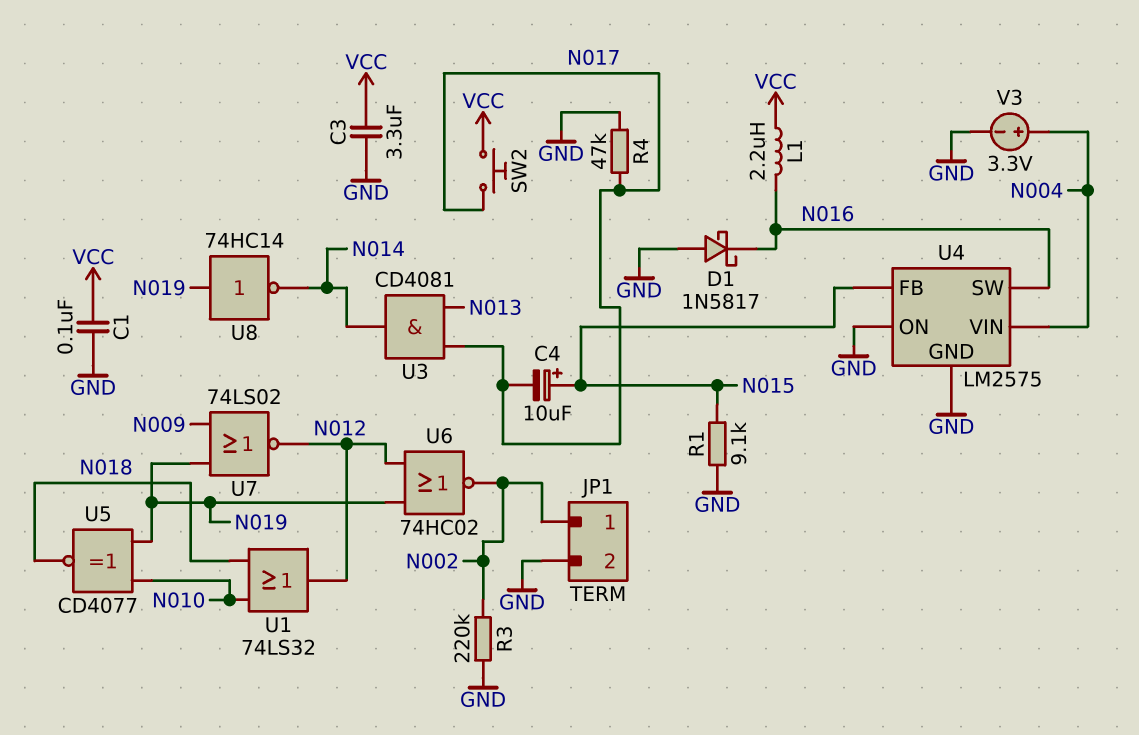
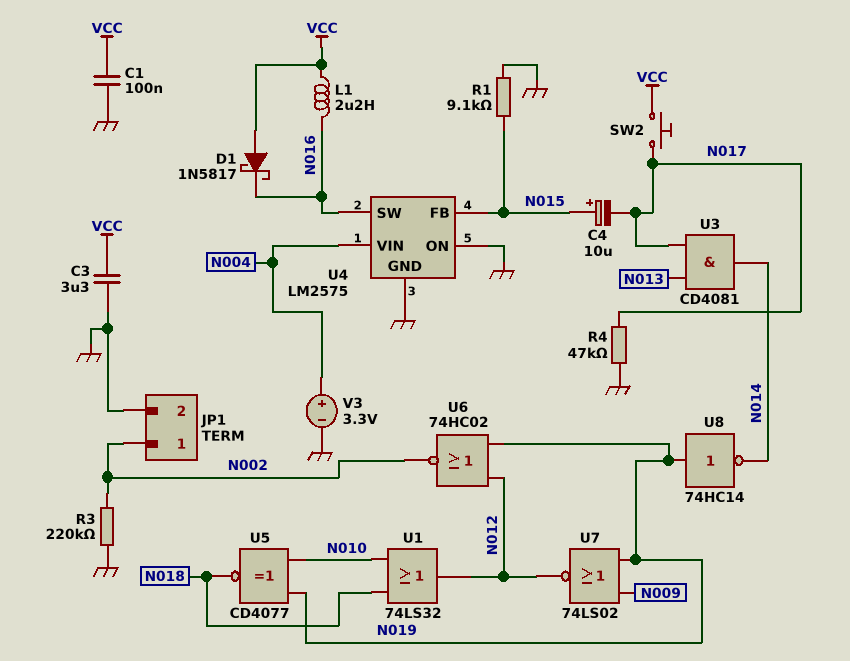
D1: schottky 1N5817 (A GND, K N016) -> schottky 1N5817 (A VCC, K N016)

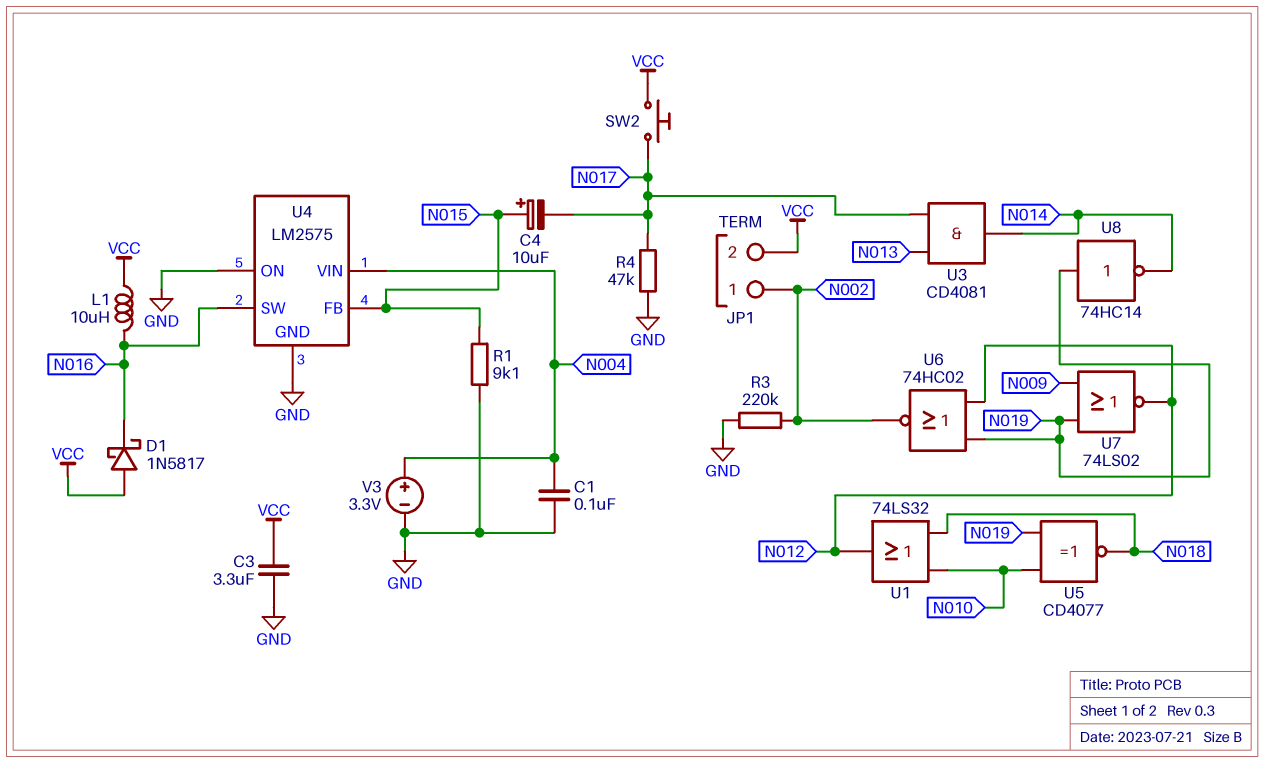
C1: 100nF (GND, VCC) -> 100nF (GND, N004)
JP1 pin 2: GND -> VCC
L1: 2.2uH (N016, VCC) -> 10uH (N016, VCC)

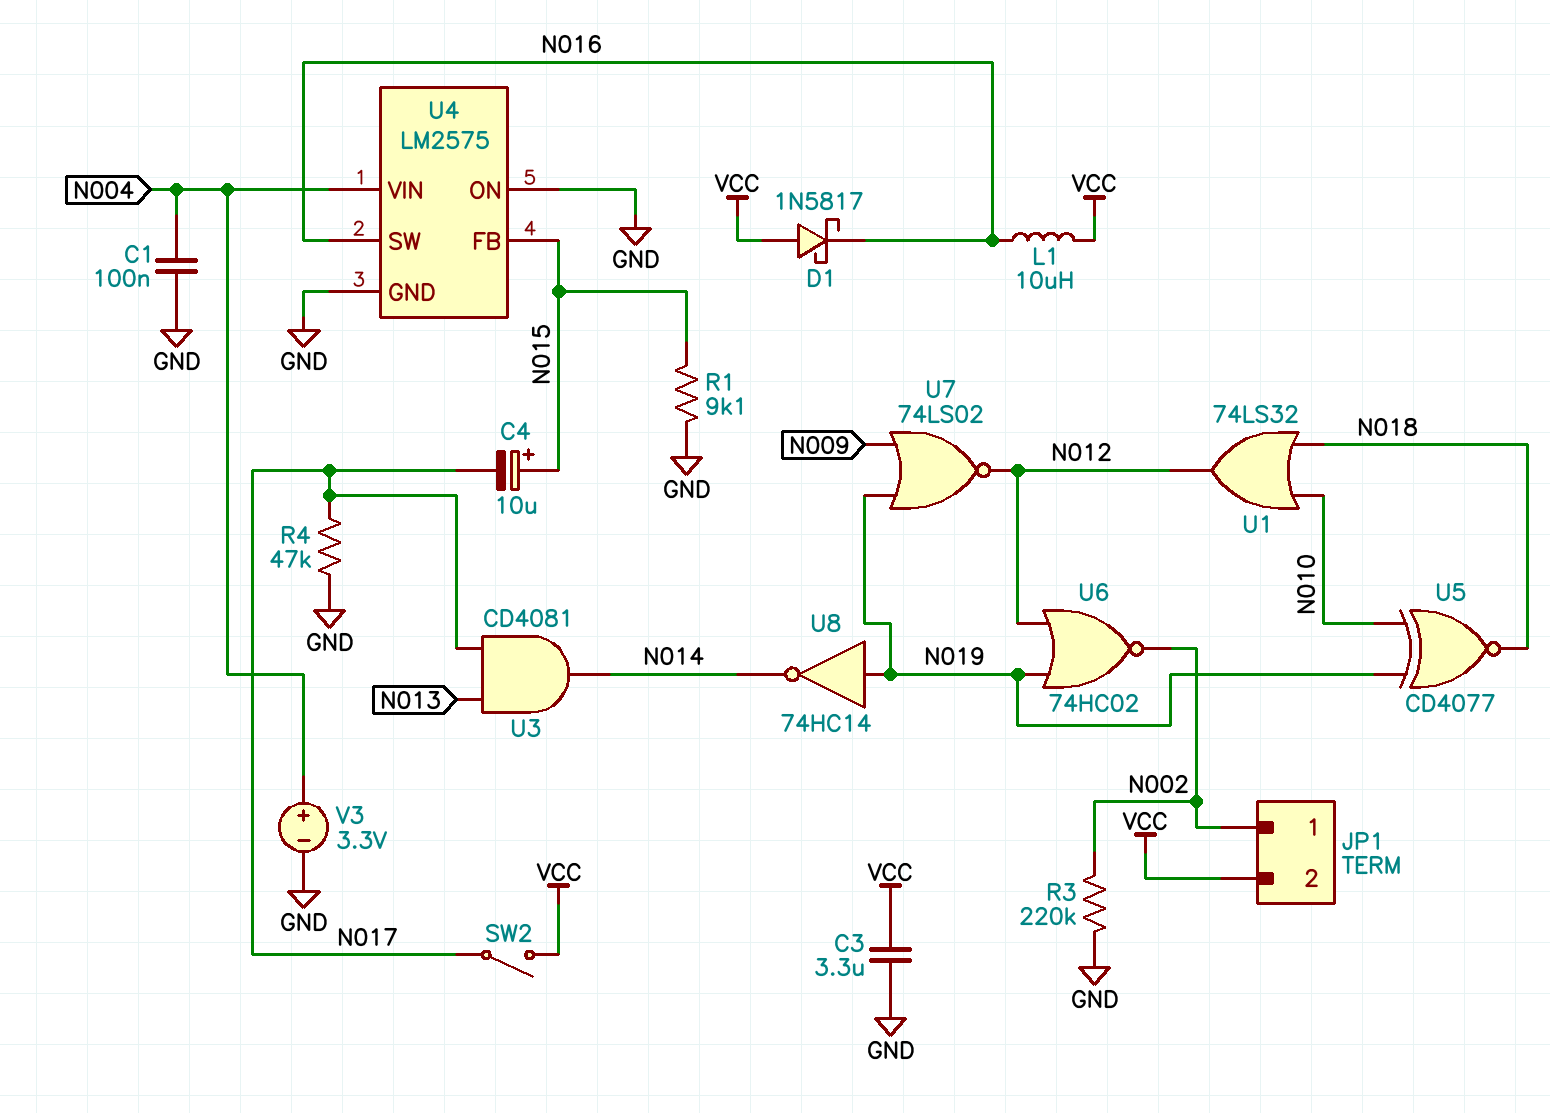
SW2: button (N017, VCC) -> switch (N017, VCC)

